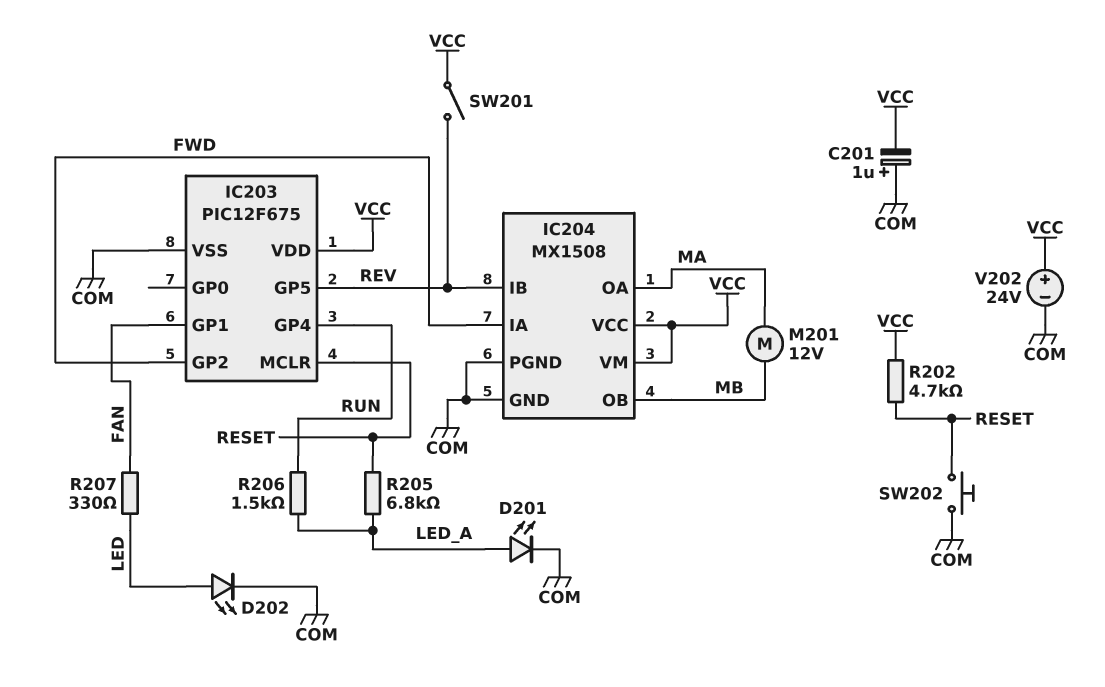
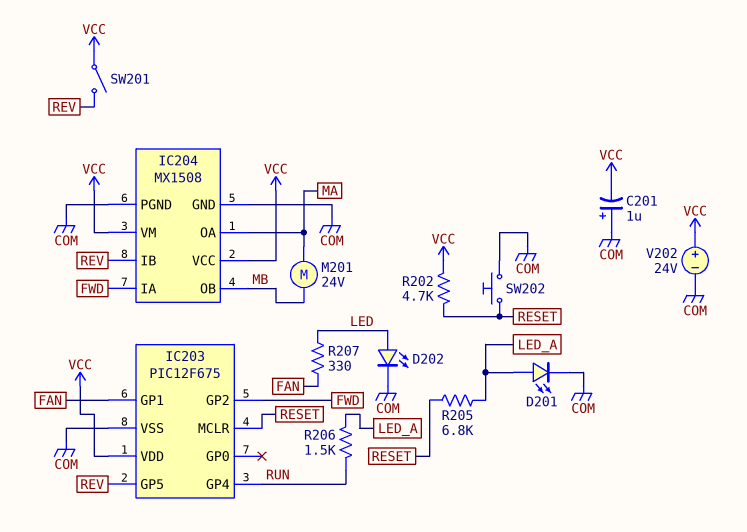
M201: motor 12V (MA, MB) -> motor 24V (MA, MB)

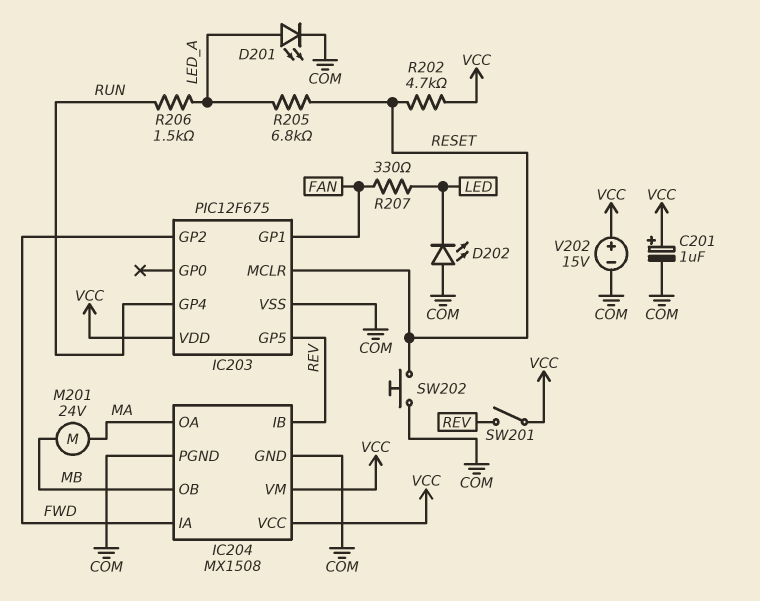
C201: 1uF (plus COM, minus VCC) -> 1uF (plus VCC, minus COM)
D202: LED (A LED, K COM) -> LED (A COM, K LED)
V202: 24V (plus VCC, minus COM) -> 15V (plus VCC, minus COM)

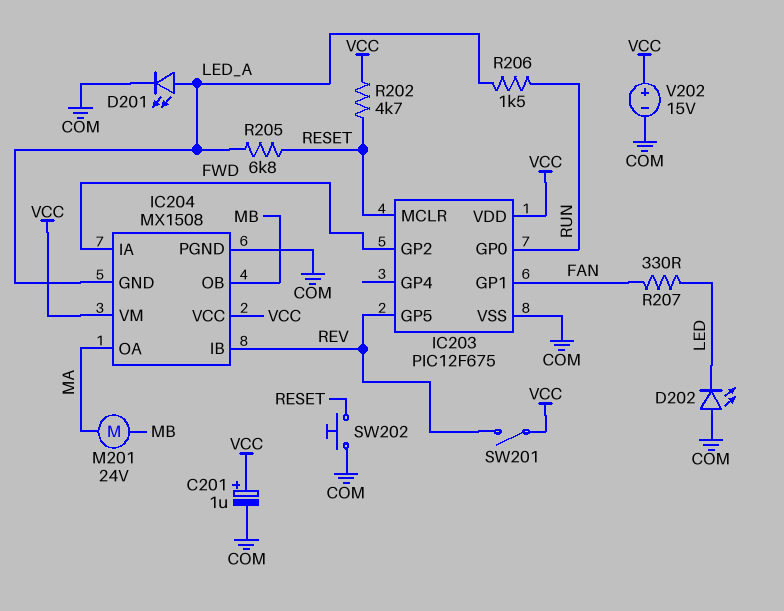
IC203 pin GP0: none -> RUN
IC203 pin GP4: RUN -> none
IC204 pin GND: COM -> LED_A

